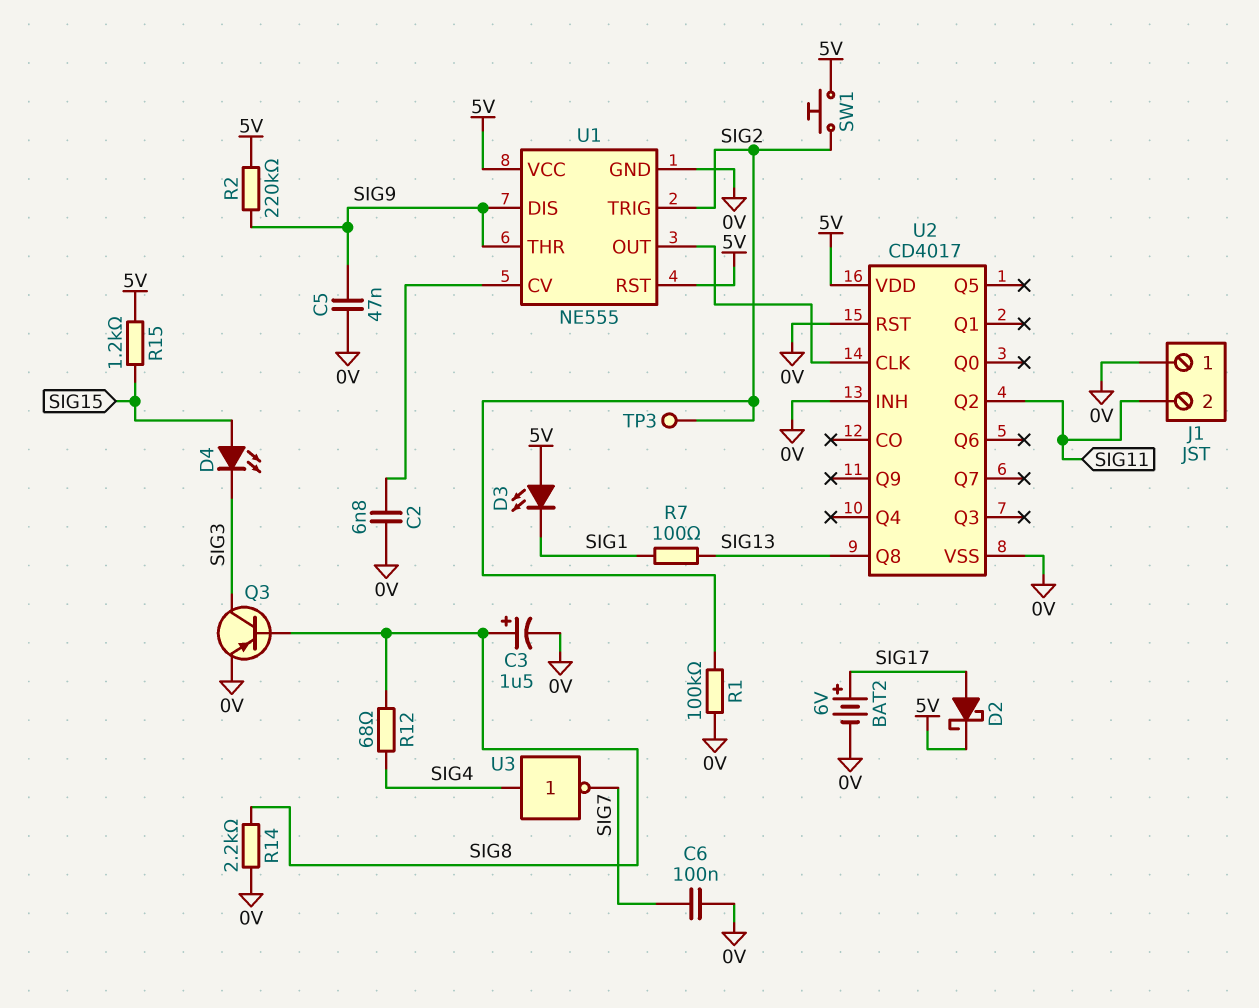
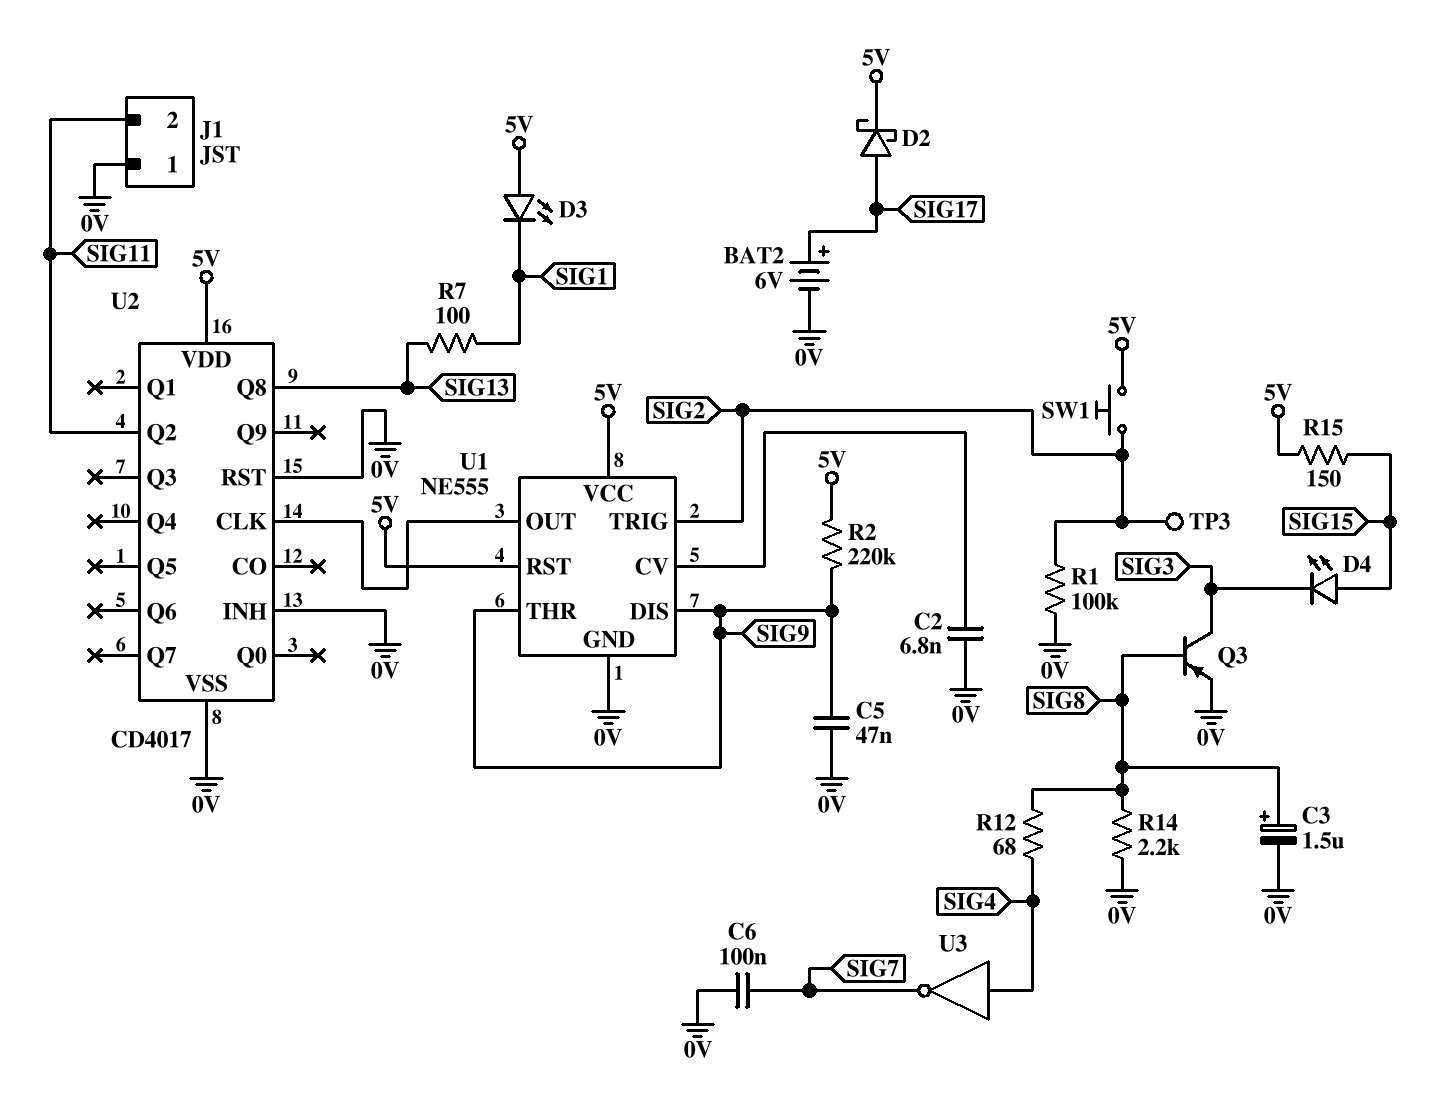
R15: 1.2k (5V, SIG15) -> 150 (5V, SIG15)

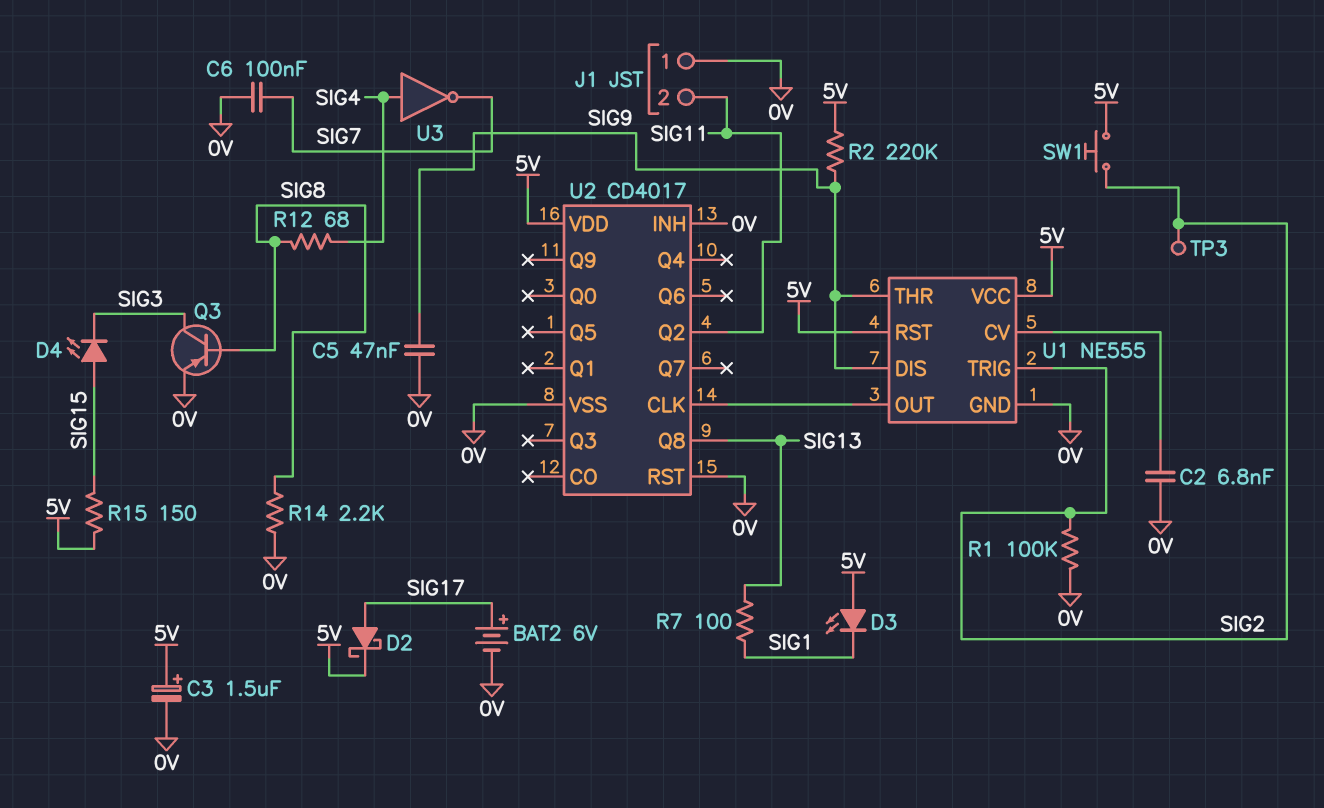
C3: 1.5uF (plus SIG8, minus 0V) -> 1.5uF (plus 5V, minus 0V)

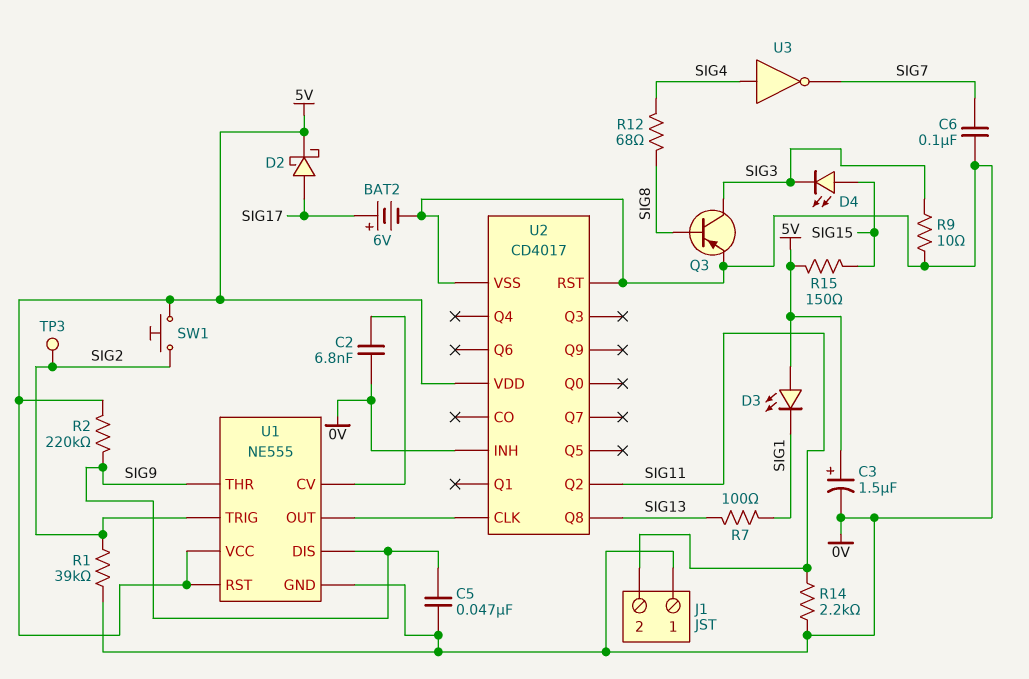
R1: 100k (0V, SIG2) -> 39k (0V, SIG2)
R9: none -> 10 (0V, SIG3)
R14: 2.2k (0V, SIG8) -> 2.2k (0V, SIG11)

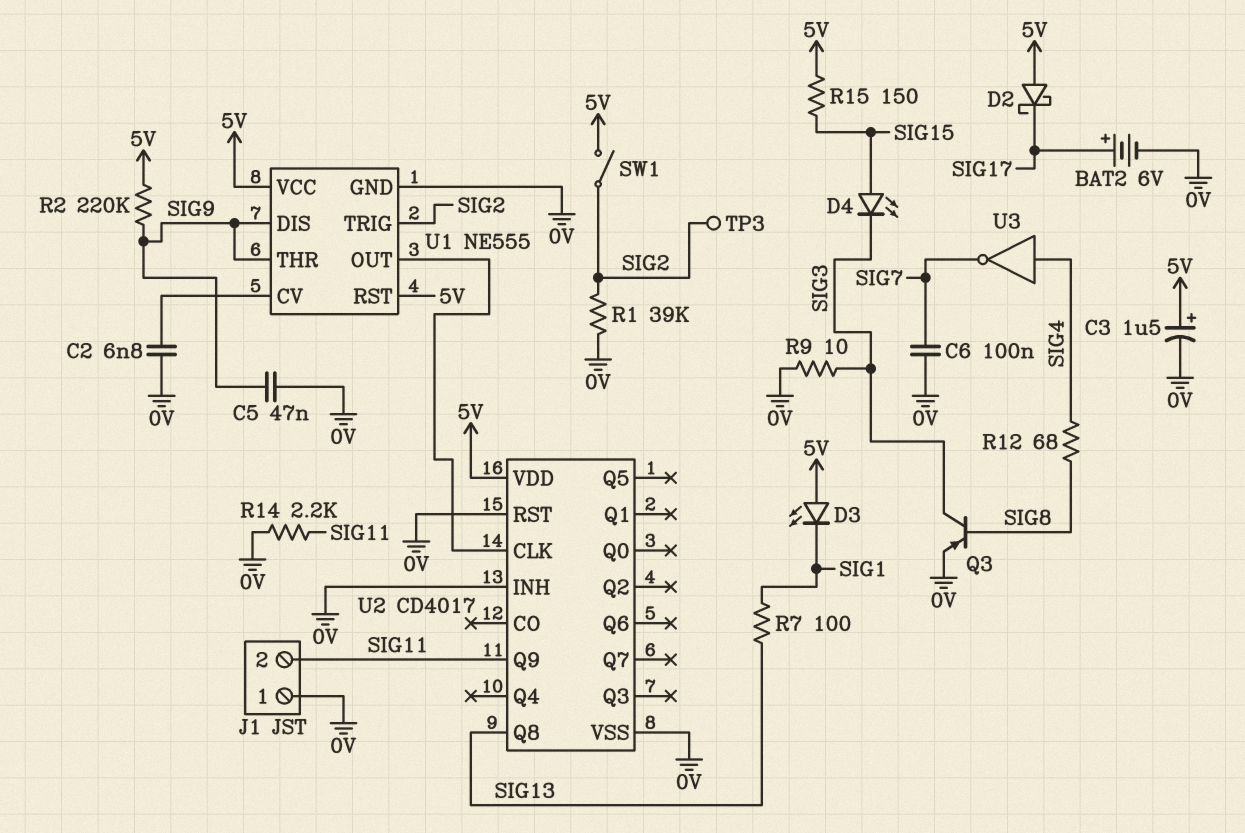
D2: schottky (A SIG17, K 5V) -> schottky (A 5V, K SIG17)
SW1: button (5V, SIG2) -> switch (5V, SIG2)
U2 pin Q2: SIG11 -> none
U2 pin Q9: none -> SIG11

